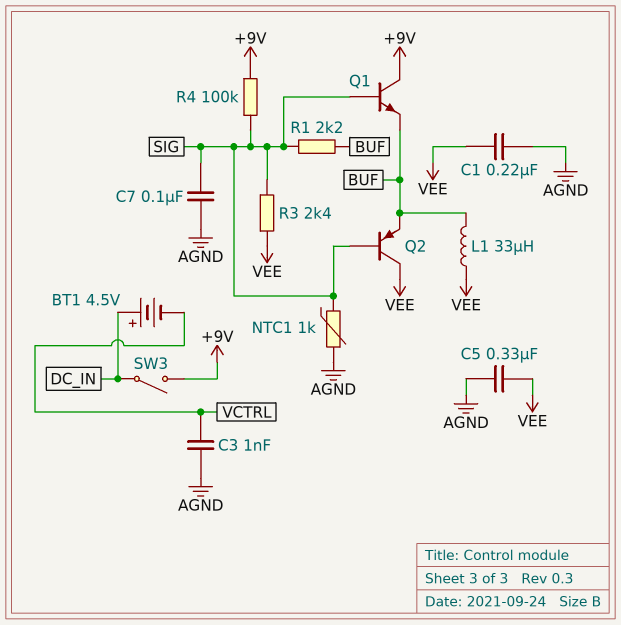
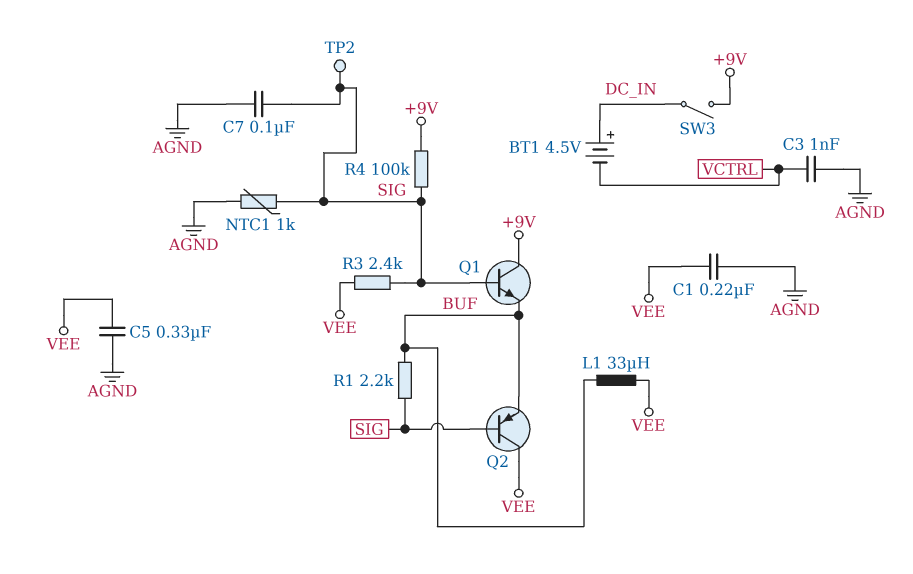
TP2: none -> test point (SIG)

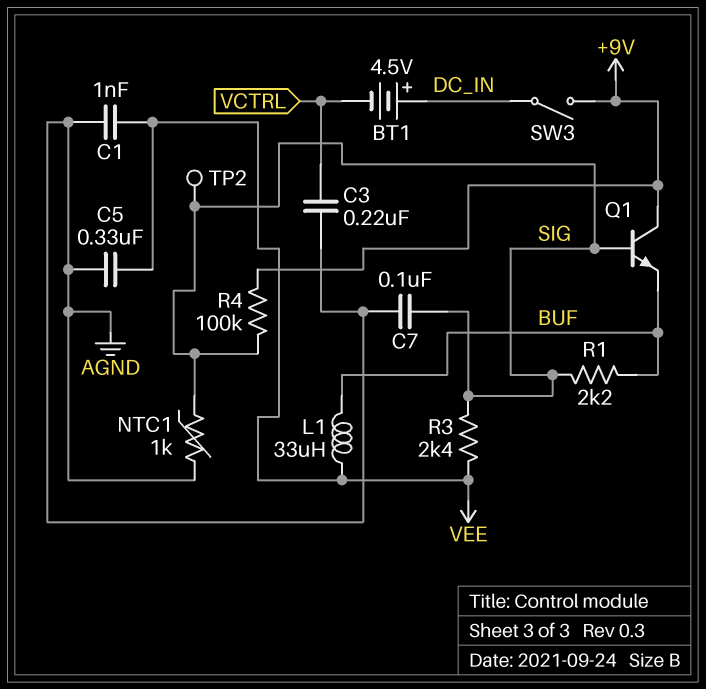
C1: 220nF (AGND, VEE) -> 1nF (AGND, VEE)
C3: 1nF (AGND, VCTRL) -> 220nF (AGND, VCTRL)
Q2: PNP (B SIG, C VEE, E BUF) -> none

